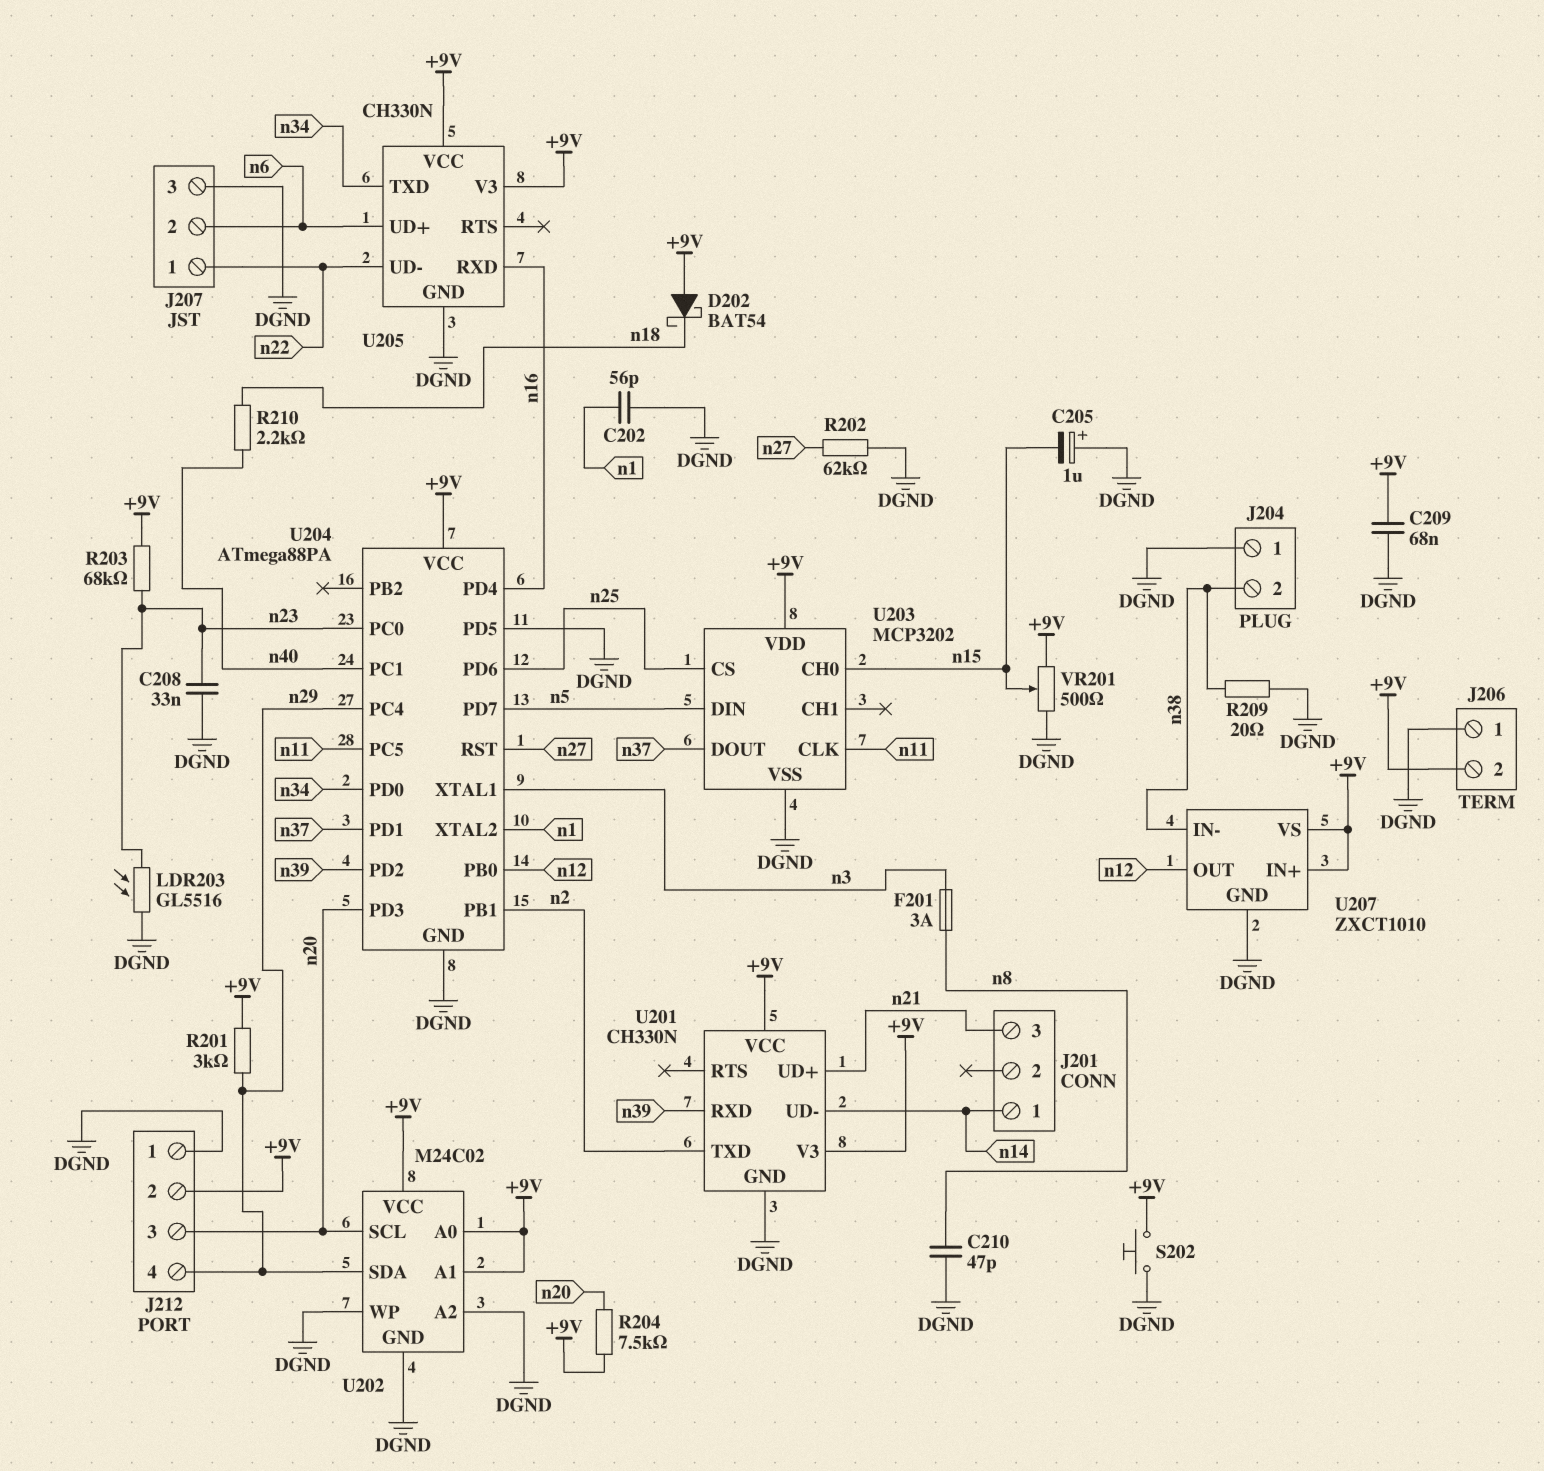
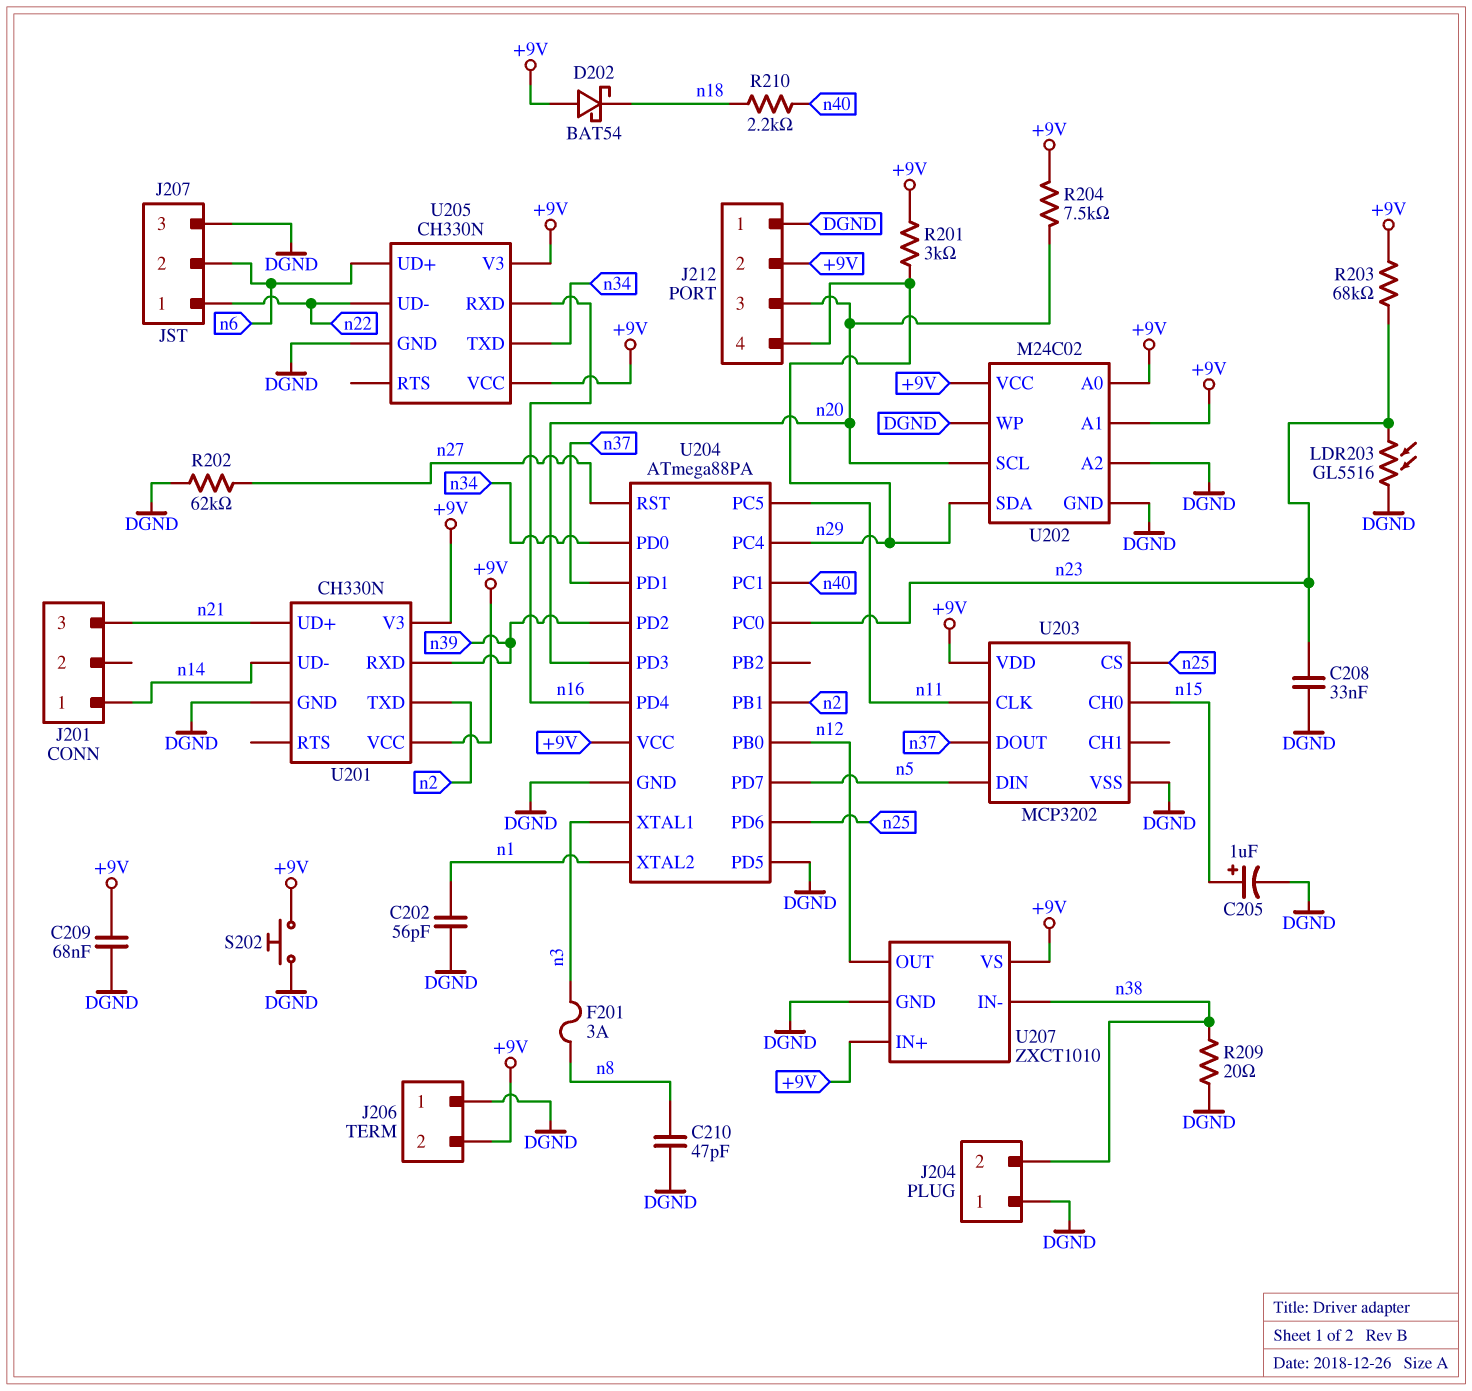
C205: 1uF (plus DGND, minus n15) -> 1uF (plus n15, minus DGND)
VR201: 500 (+9V, DGND, wiper n15) -> none

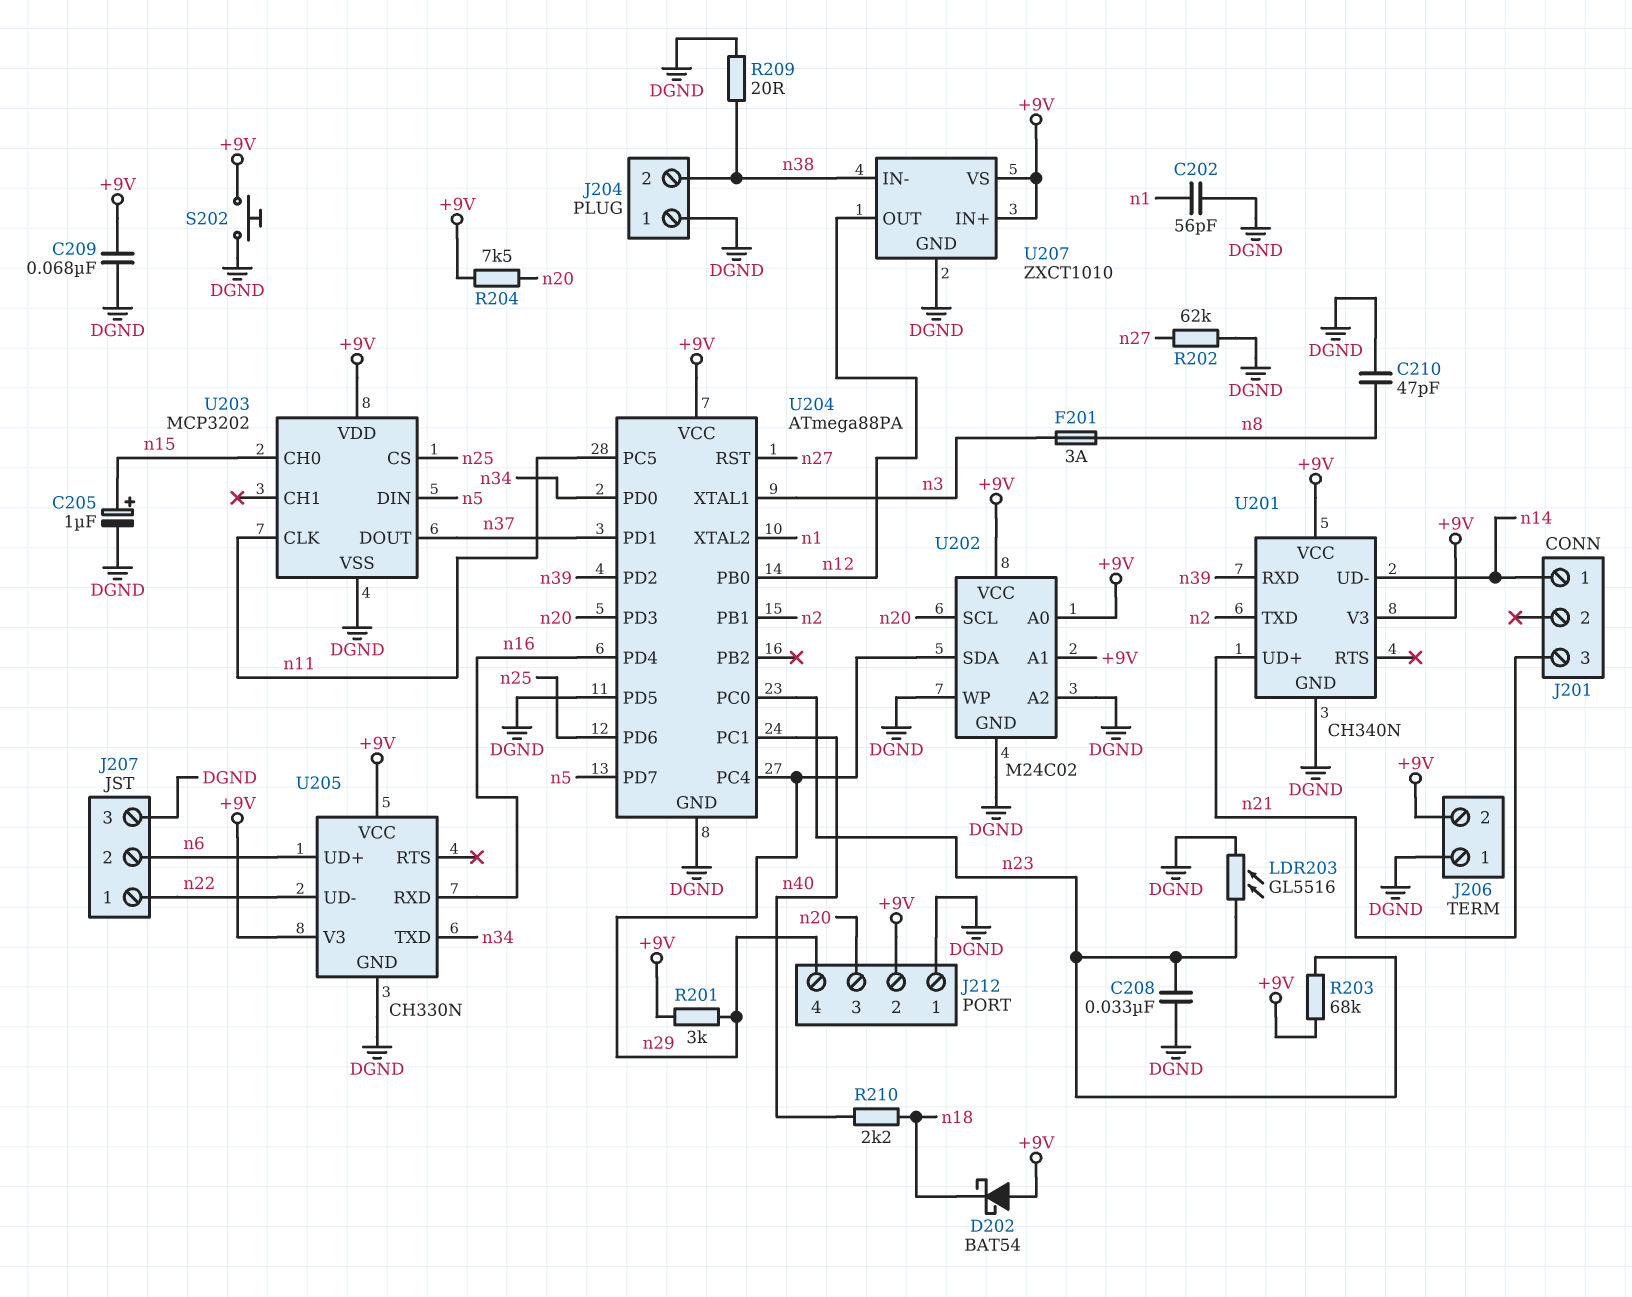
U201: CH330N -> CH340N

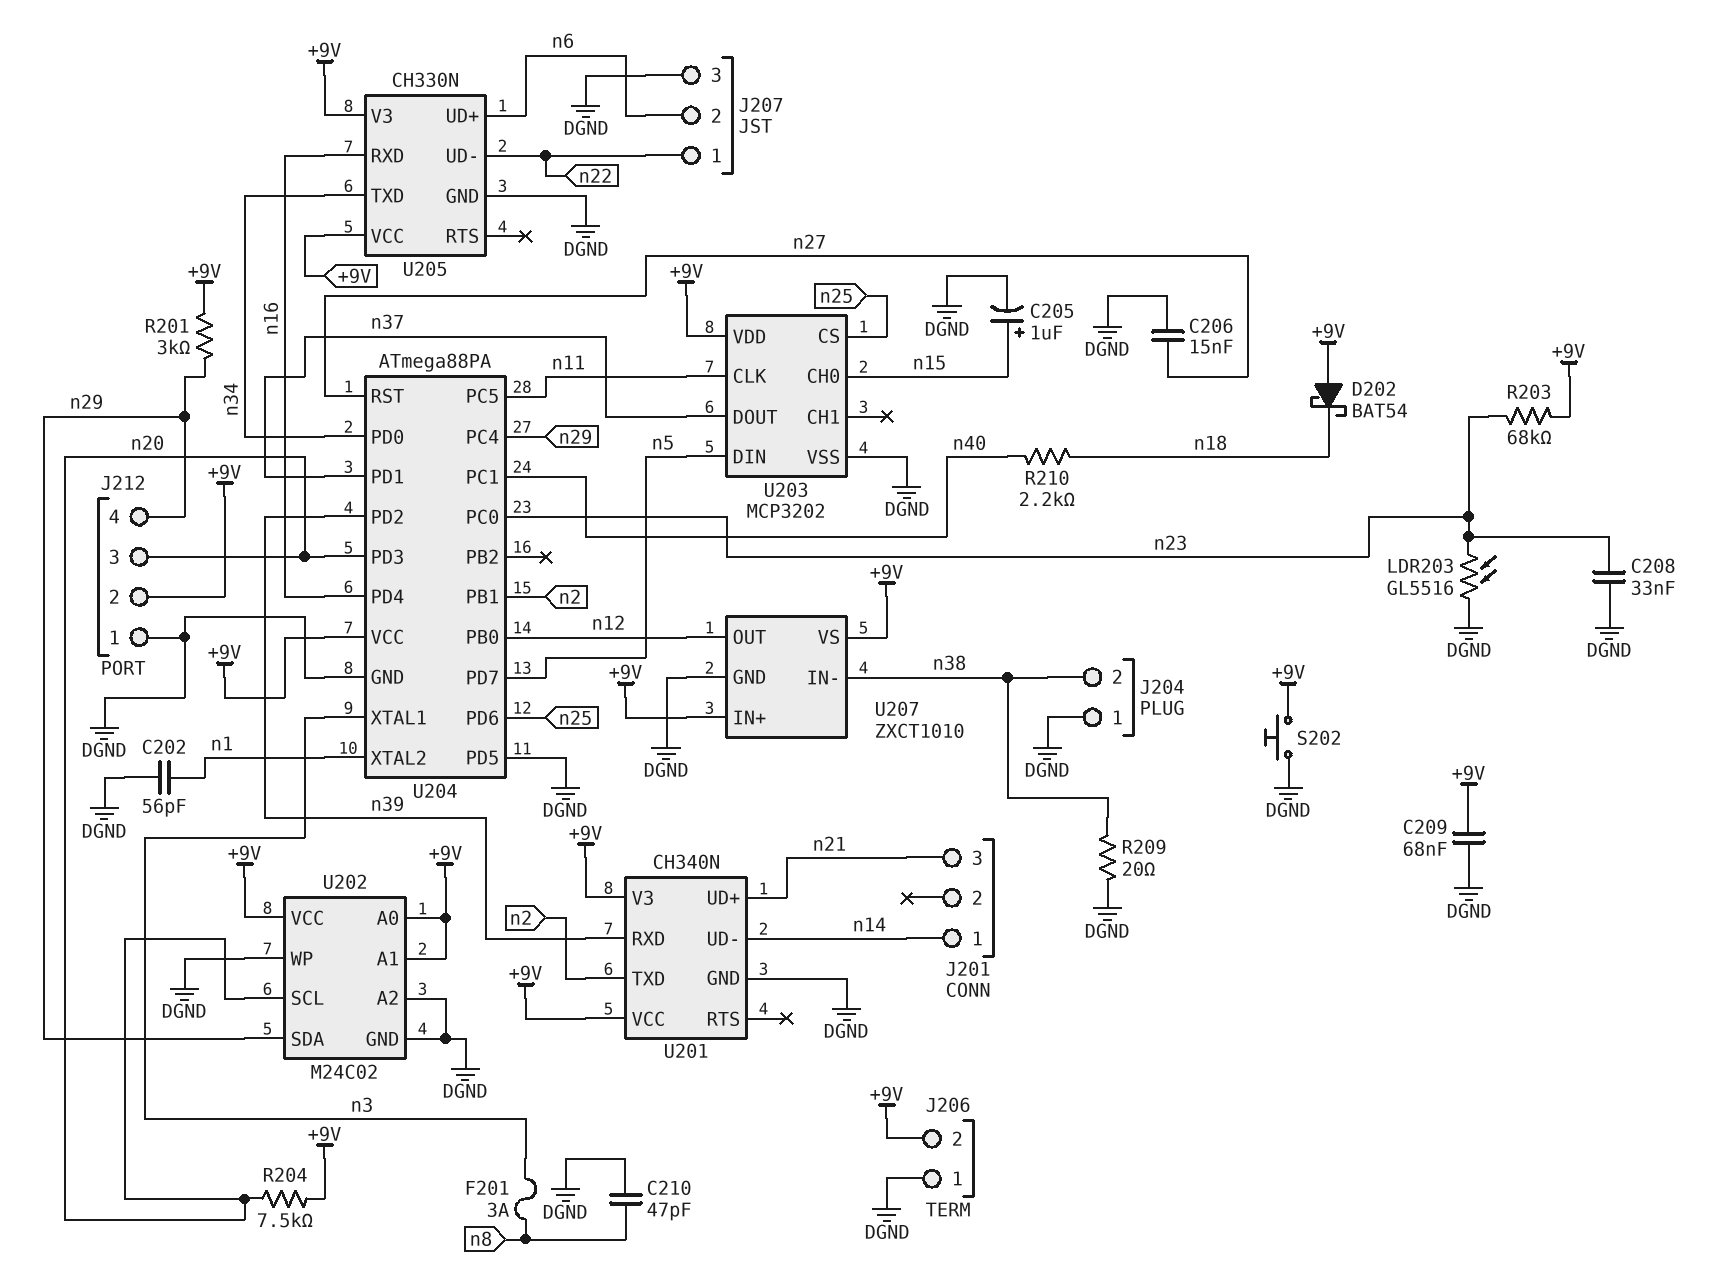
C206: none -> 15nF (DGND, n27)
R202: 62k (DGND, n27) -> none

